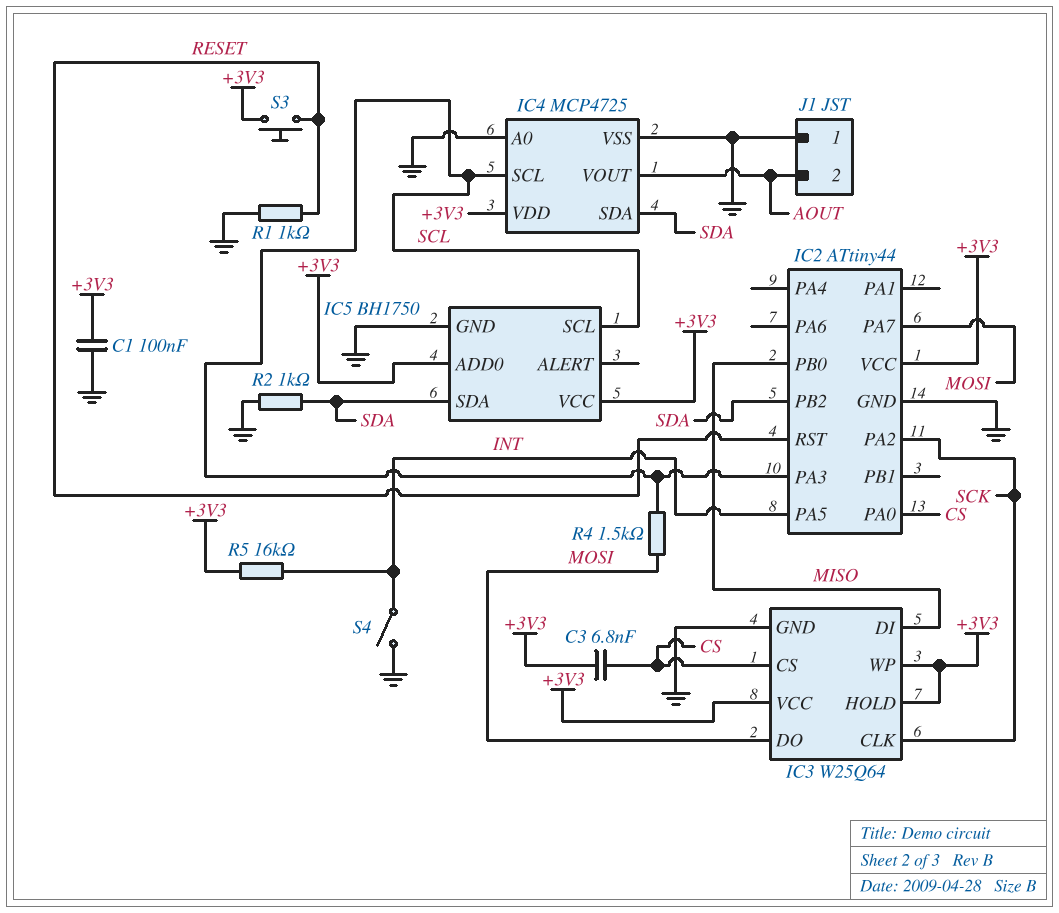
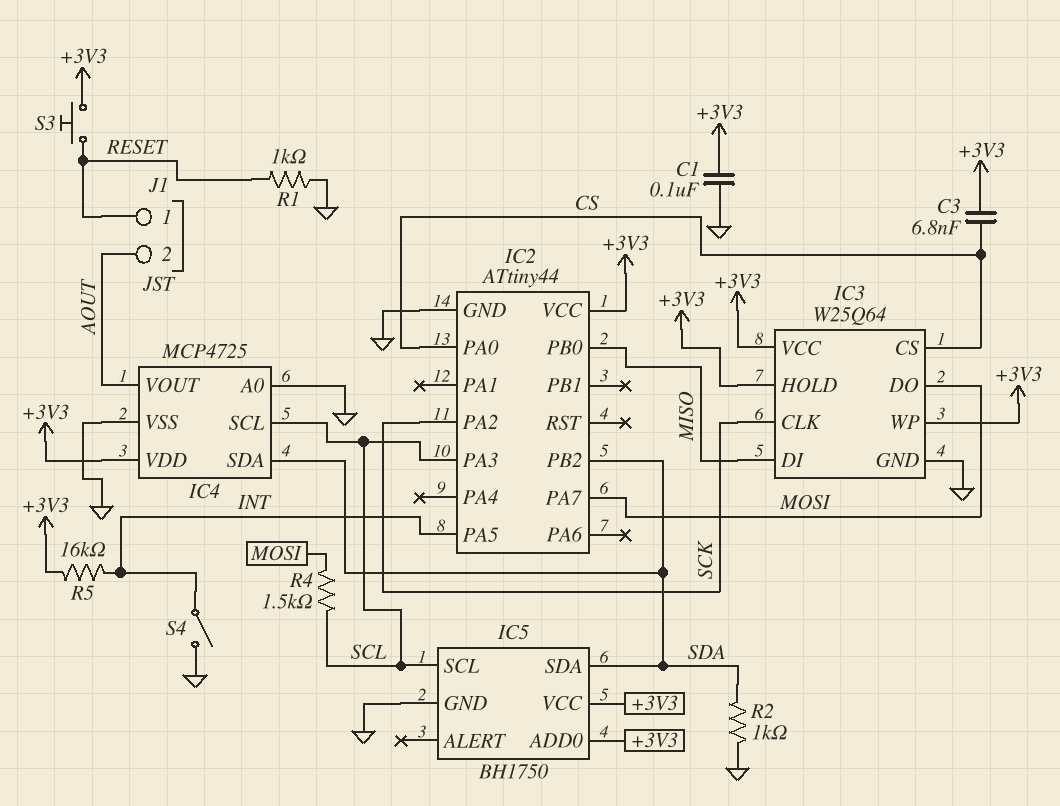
IC2 pin RST: RESET -> none
J1 pin 1: GND -> RESET

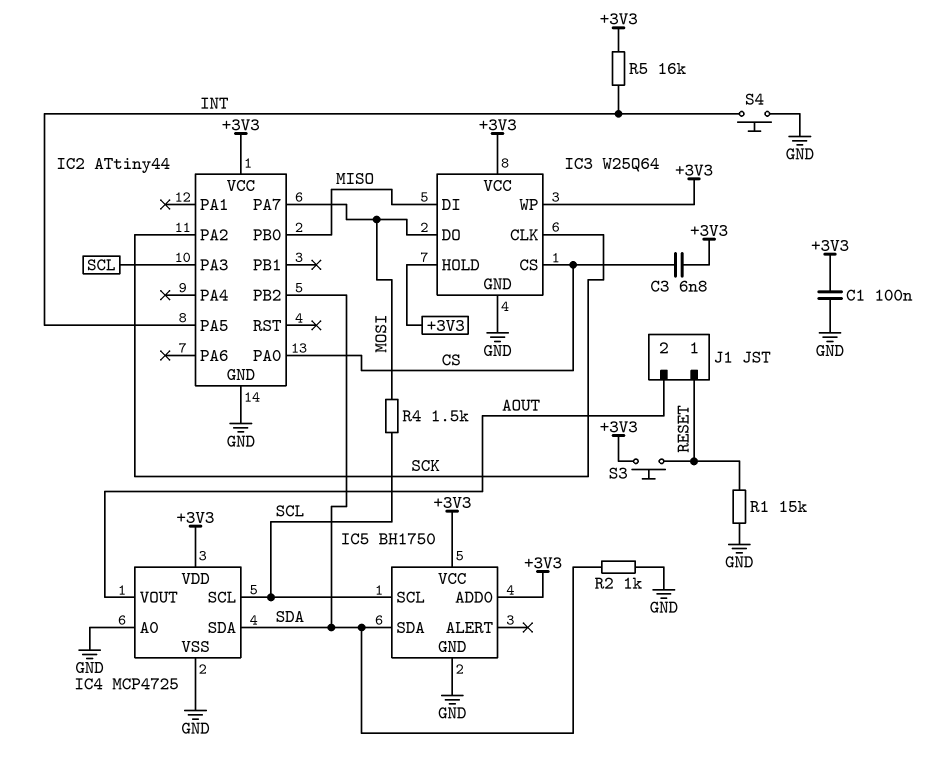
R1: 1k (GND, RESET) -> 15k (GND, RESET)
S4: switch (GND, INT) -> button (GND, INT)

